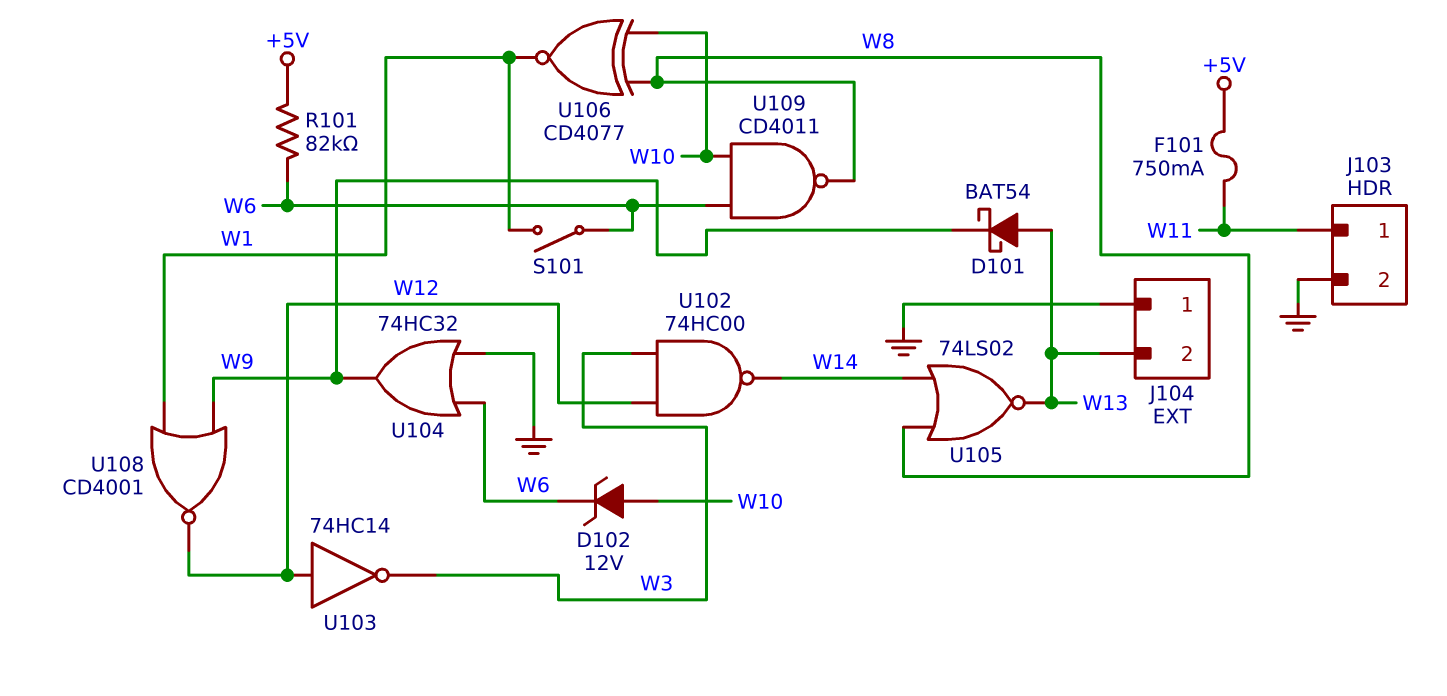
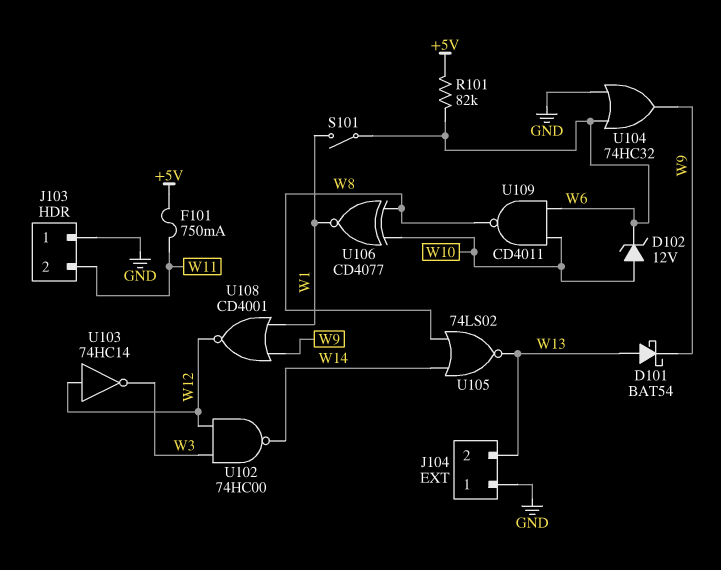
J103 pin 1: W11 -> GND
J103 pin 2: GND -> W11

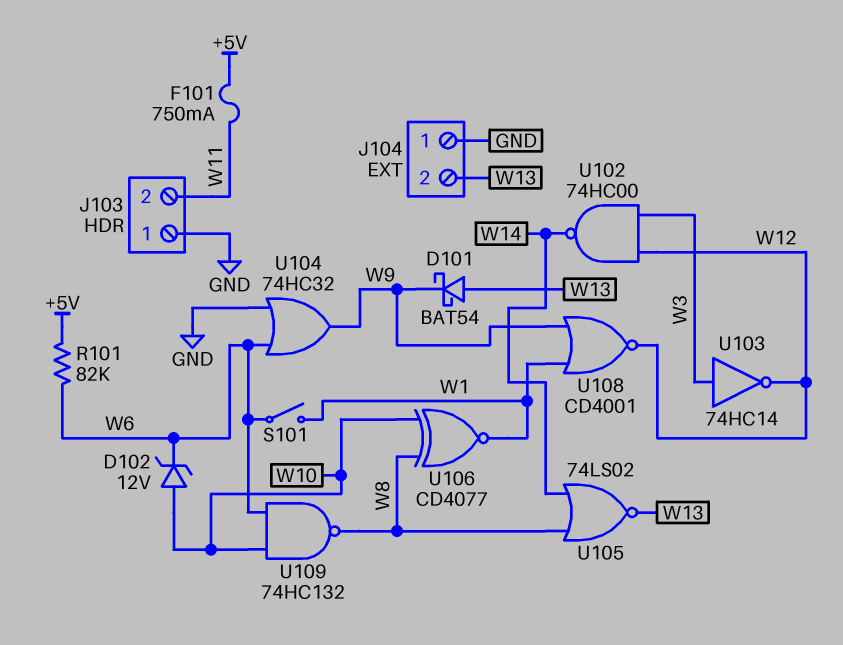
U103: NOT 74HC14 (in W12, out W3) -> NOT 74HC14 (in W3, out W12)
U109: NAND CD4011 (in W6, in W10, out W8) -> NAND 74HC132 (in W6, in W10, out W8)

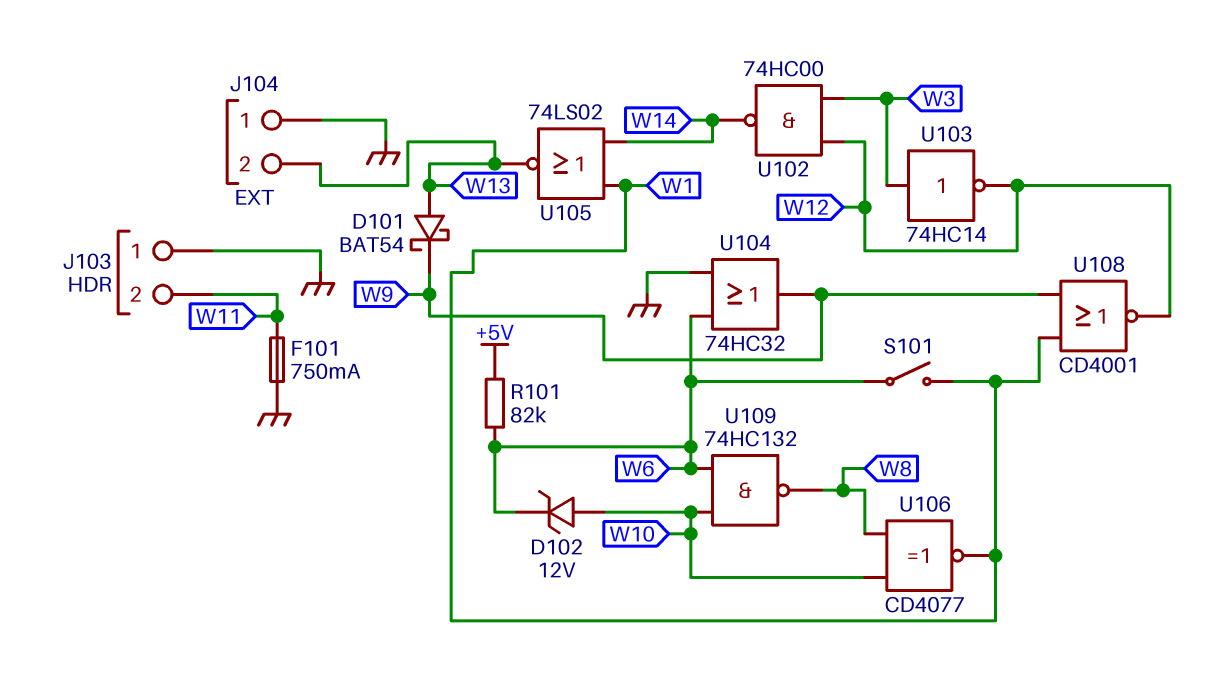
F101: 750mA (+5V, W11) -> 750mA (GND, W11)
U105: NOR 74LS02 (in W8, in W14, out W13) -> NOR 74LS02 (in W1, in W14, out W13)

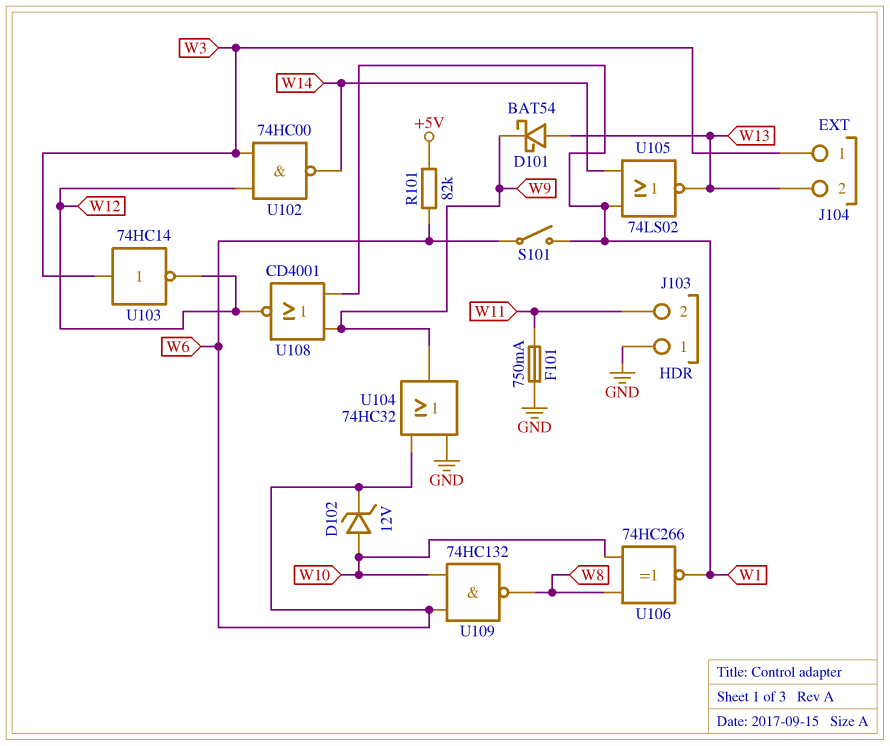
J104 pin 1: GND -> W3
U106: XNOR CD4077 (in W8, in W10, out W1) -> XNOR 74HC266 (in W8, in W10, out W1)

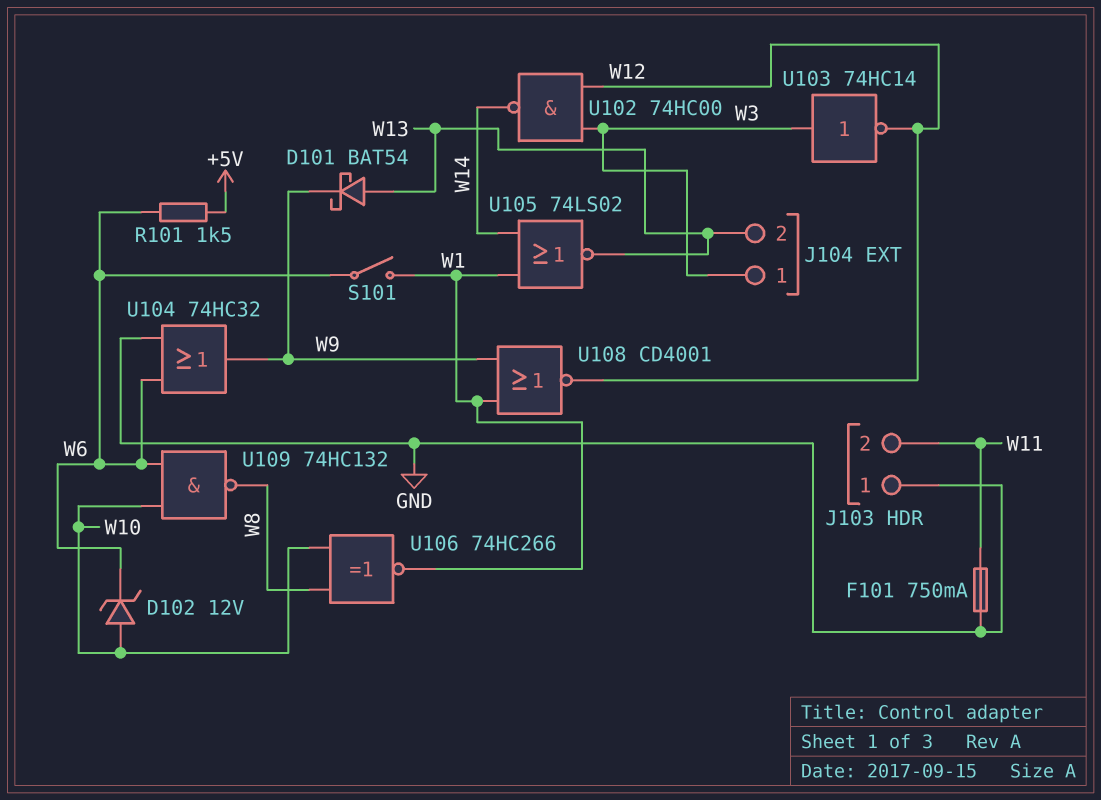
R101: 82k (+5V, W6) -> 1.5k (+5V, W6)

